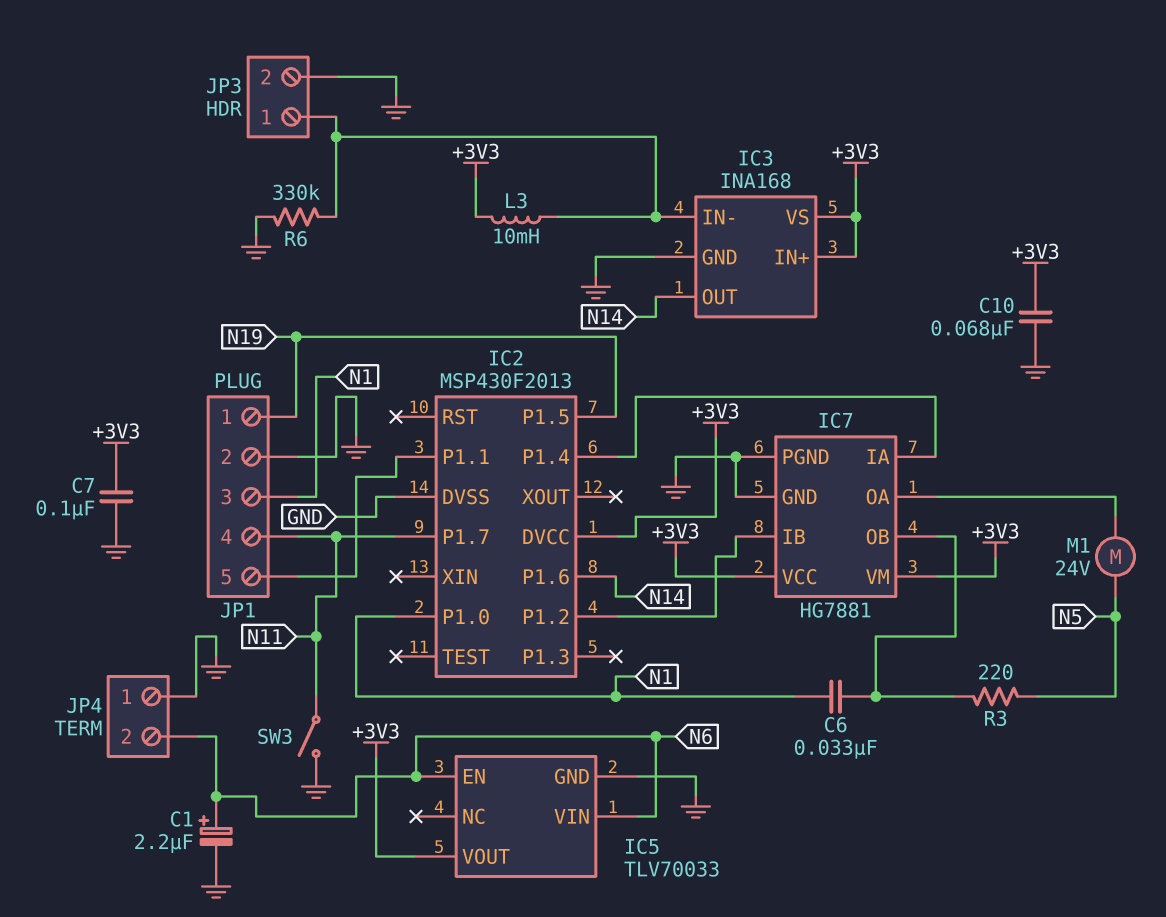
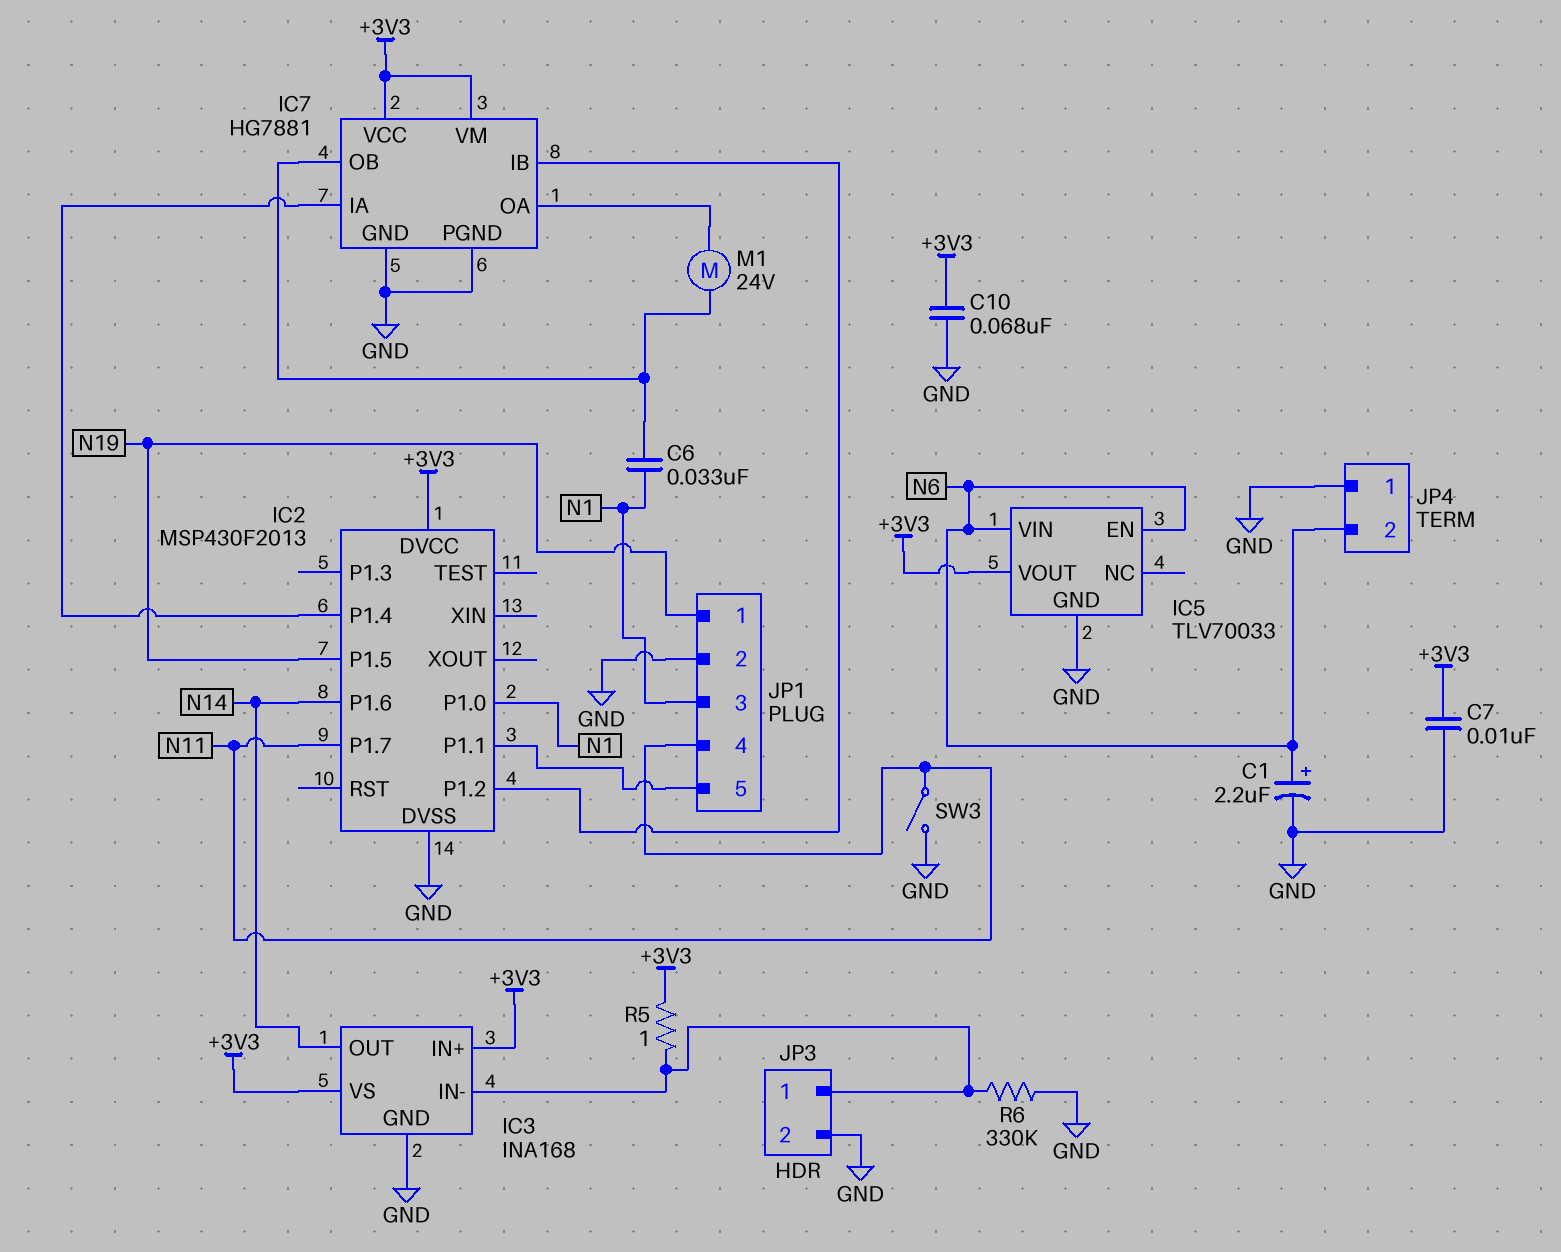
C7: 100nF (+3V3, GND) -> 10nF (+3V3, GND)
L3: 10mH (+3V3, IC3/IN-) -> none
M1: motor 24V (IC7/OA, N5) -> motor 24V (IC7/OA, IC7/OB)
R3: 220 (IC7/OB, N5) -> none
R5: none -> 1 (+3V3, IC3/IN-)

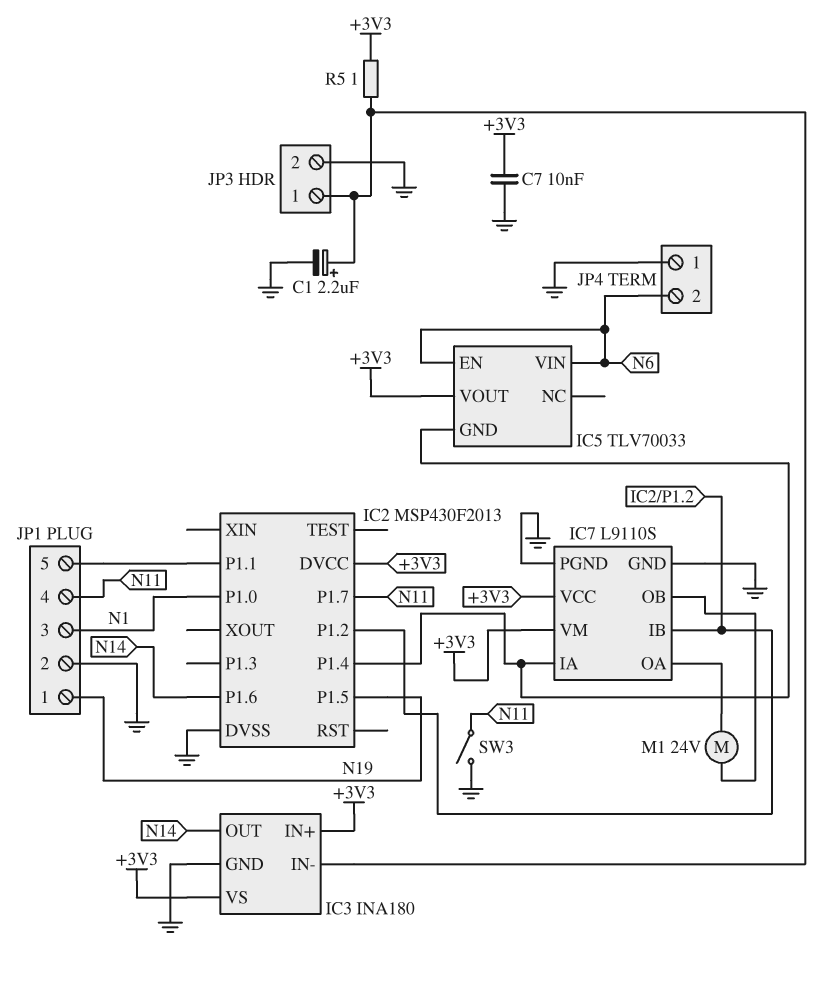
C1: 2.2uF (plus N6, minus GND) -> 2.2uF (plus IC3/IN-, minus GND)
C6: 33nF (IC7/OB, N1) -> none
C10: 68nF (+3V3, GND) -> none
IC3: INA168 -> INA180
IC5 pin GND: GND -> IC2/P1.4
IC7: HG7881 -> L9110S
R6: 330k (GND, IC3/IN-) -> none

